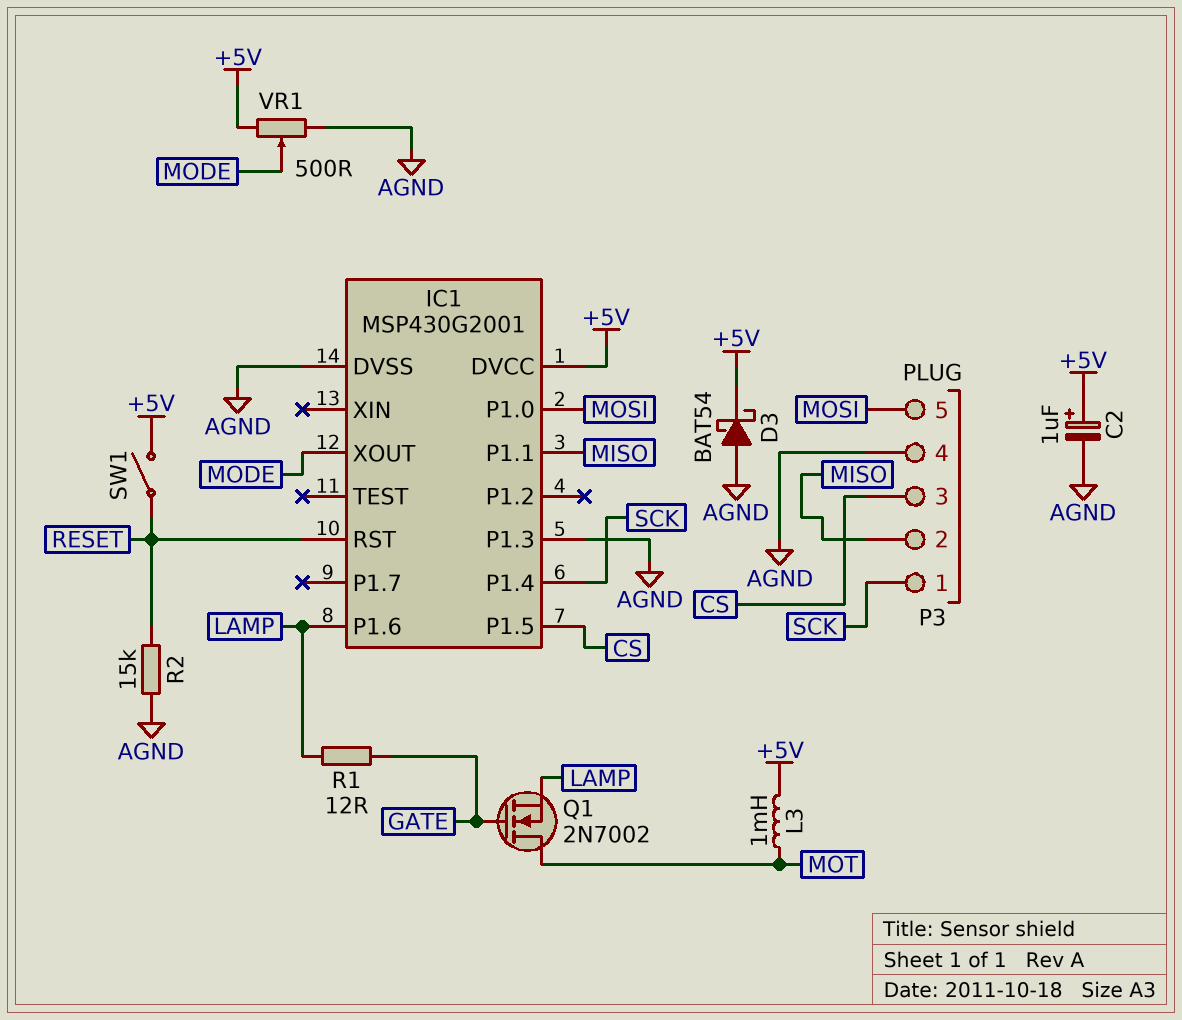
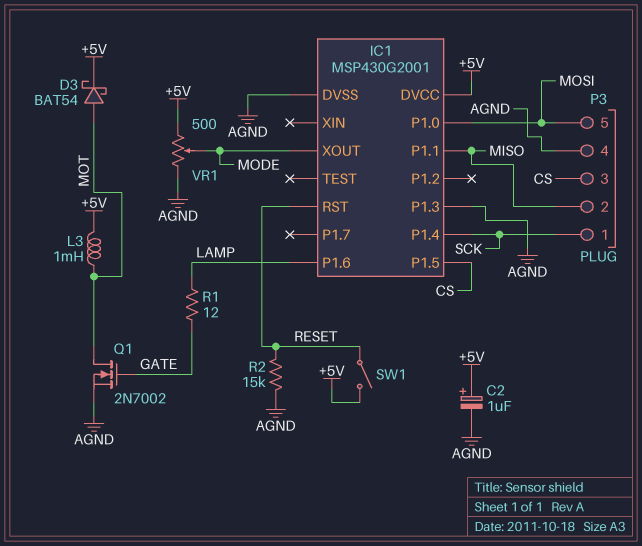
D3: schottky BAT54 (A AGND, K +5V) -> schottky BAT54 (A MOT, K +5V)
Q1: NMOS 2N7002 (G GATE, D MOT, S LAMP) -> NMOS 2N7002 (G GATE, D MOT, S AGND)

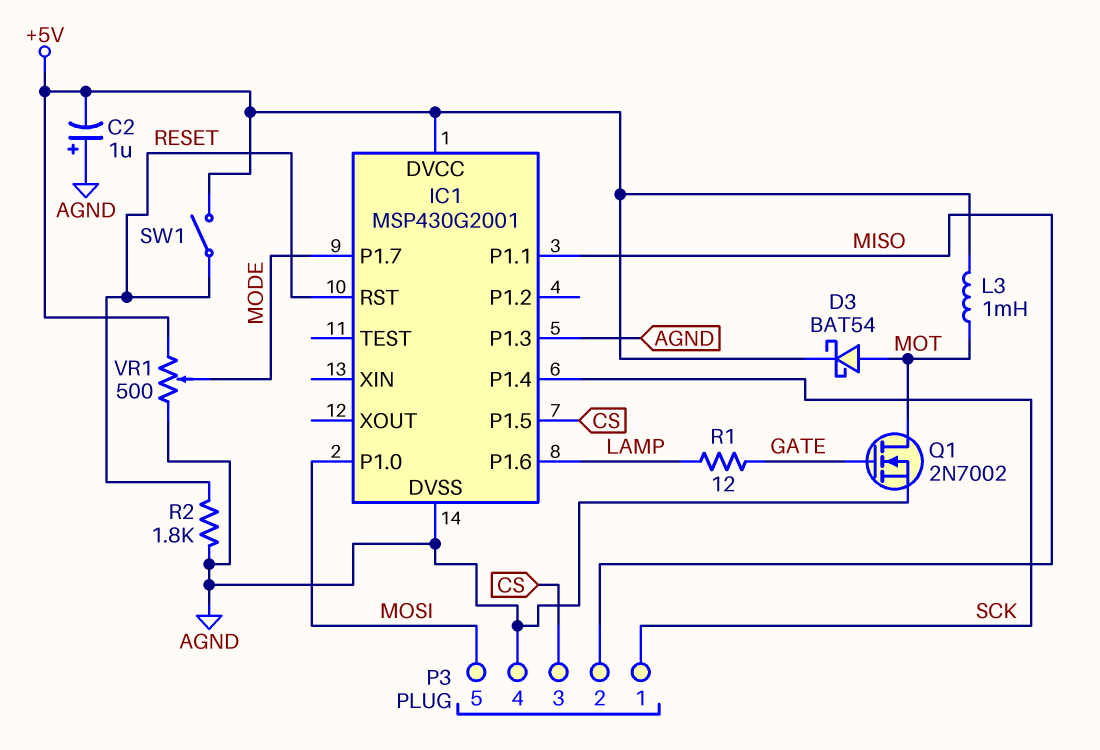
C2: 1uF (plus +5V, minus AGND) -> 1uF (plus AGND, minus +5V)
IC1 pin P1.7: none -> MODE
IC1 pin XOUT: MODE -> none
R2: 15k (AGND, RESET) -> 1.8k (AGND, RESET)

